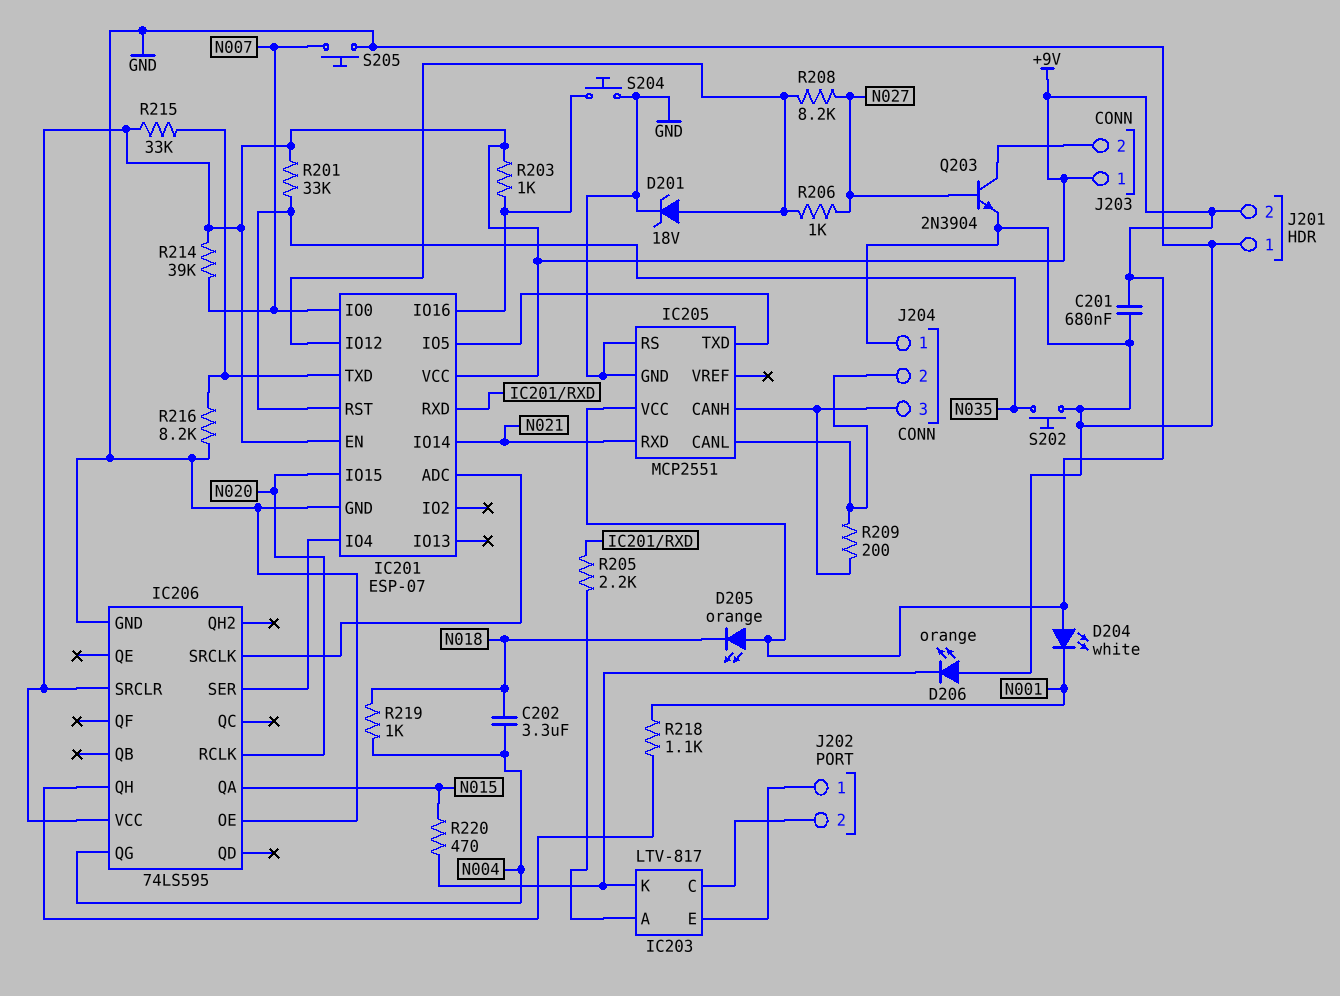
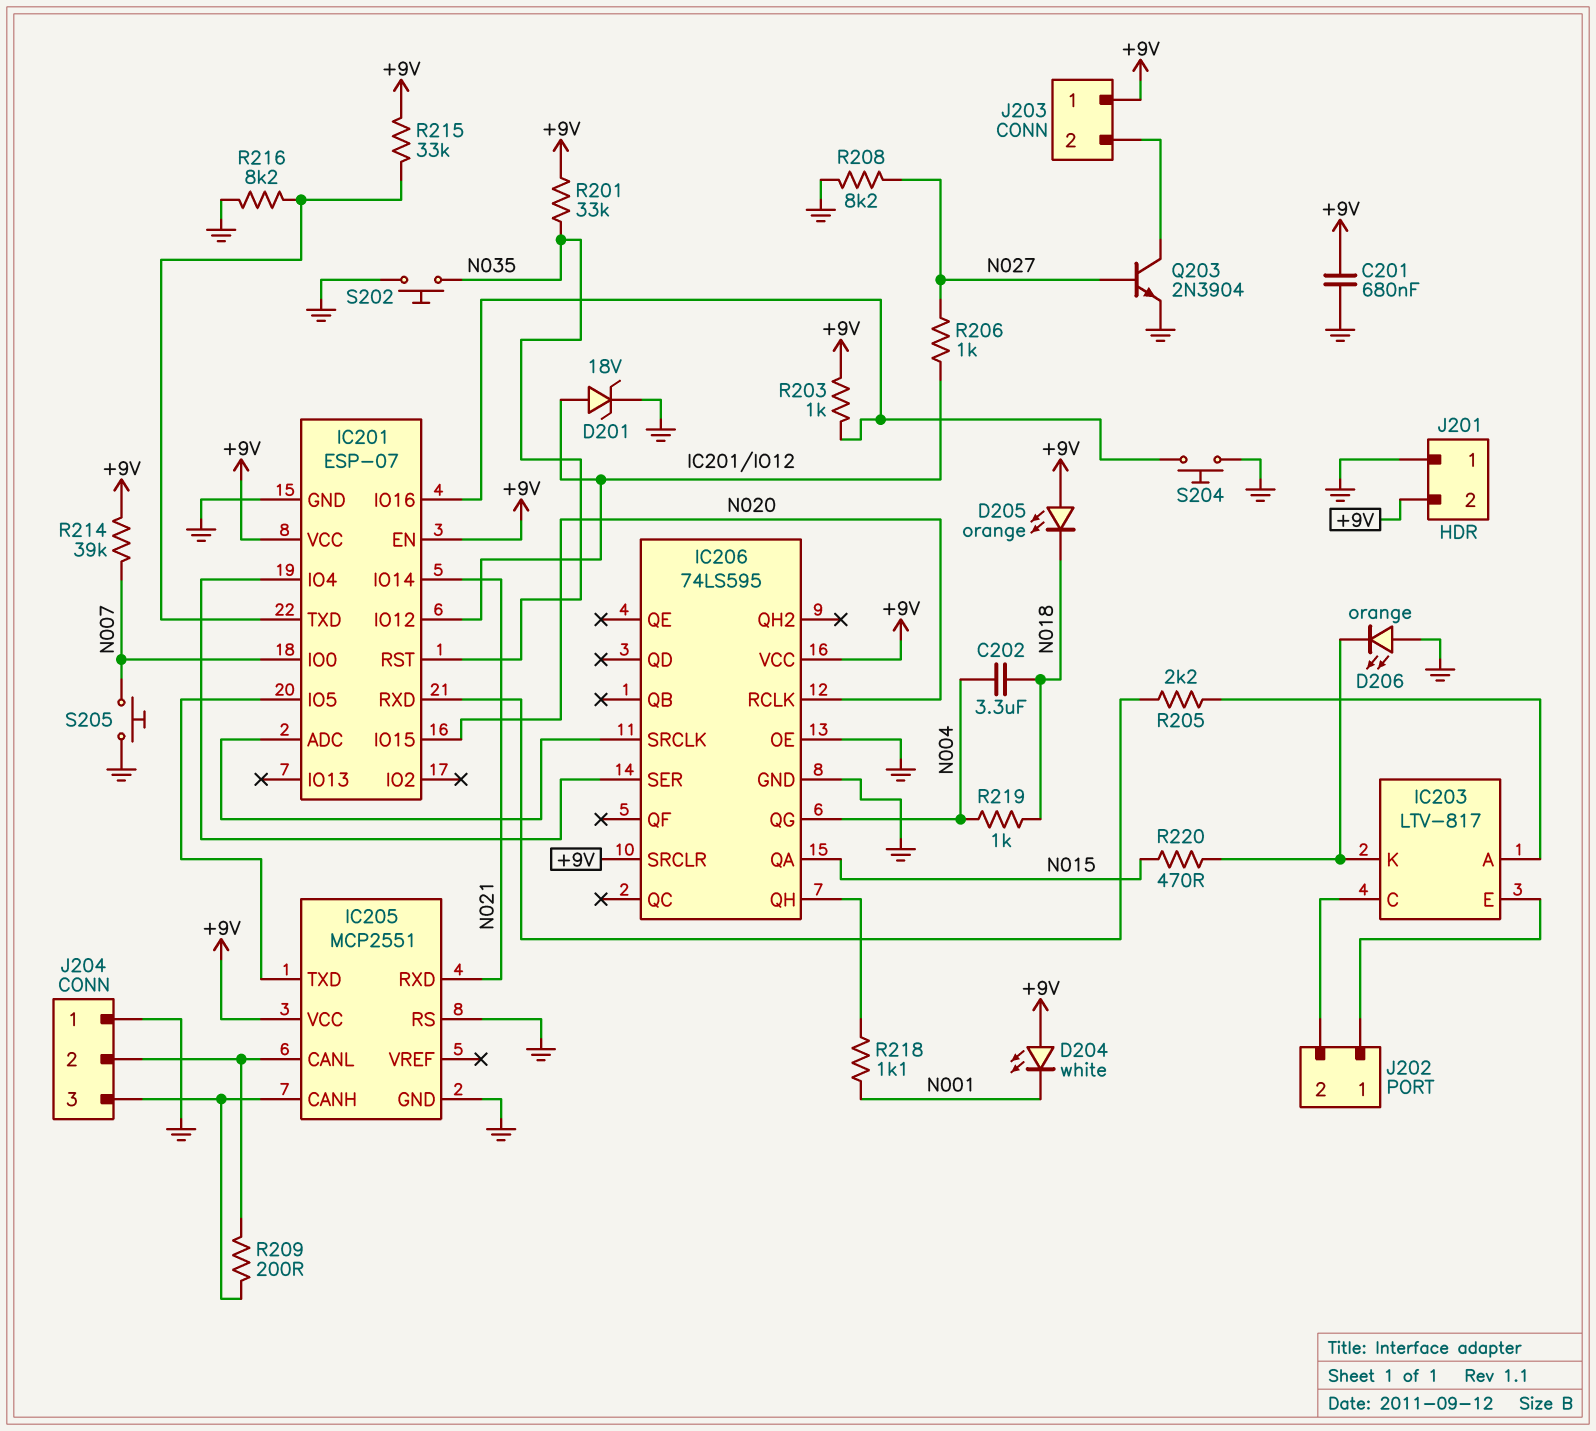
R208: 8.2k (IC201/IO12, N027) -> 8.2k (GND, N027)

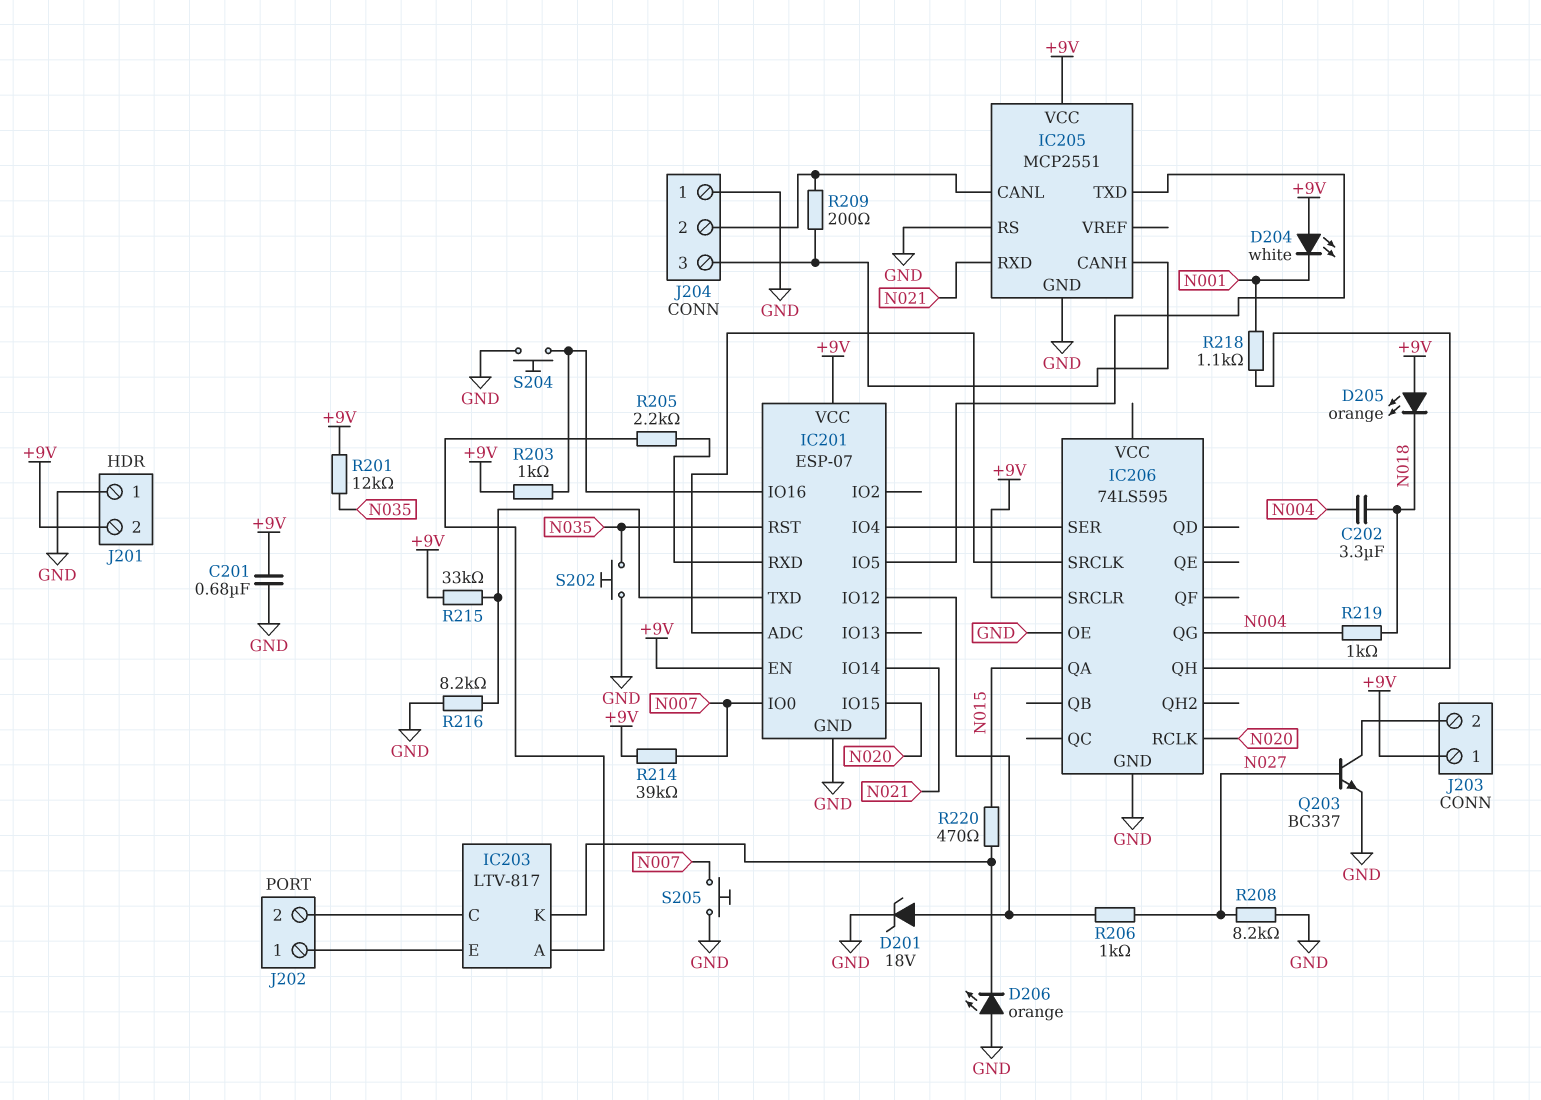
IC206 pin VCC: +9V -> none
Q203: NPN 2N3904 (B N027, C J203/2, E GND) -> NPN BC337 (B N027, C J203/2, E GND)
R201: 33k (+9V, N035) -> 12k (+9V, N035)

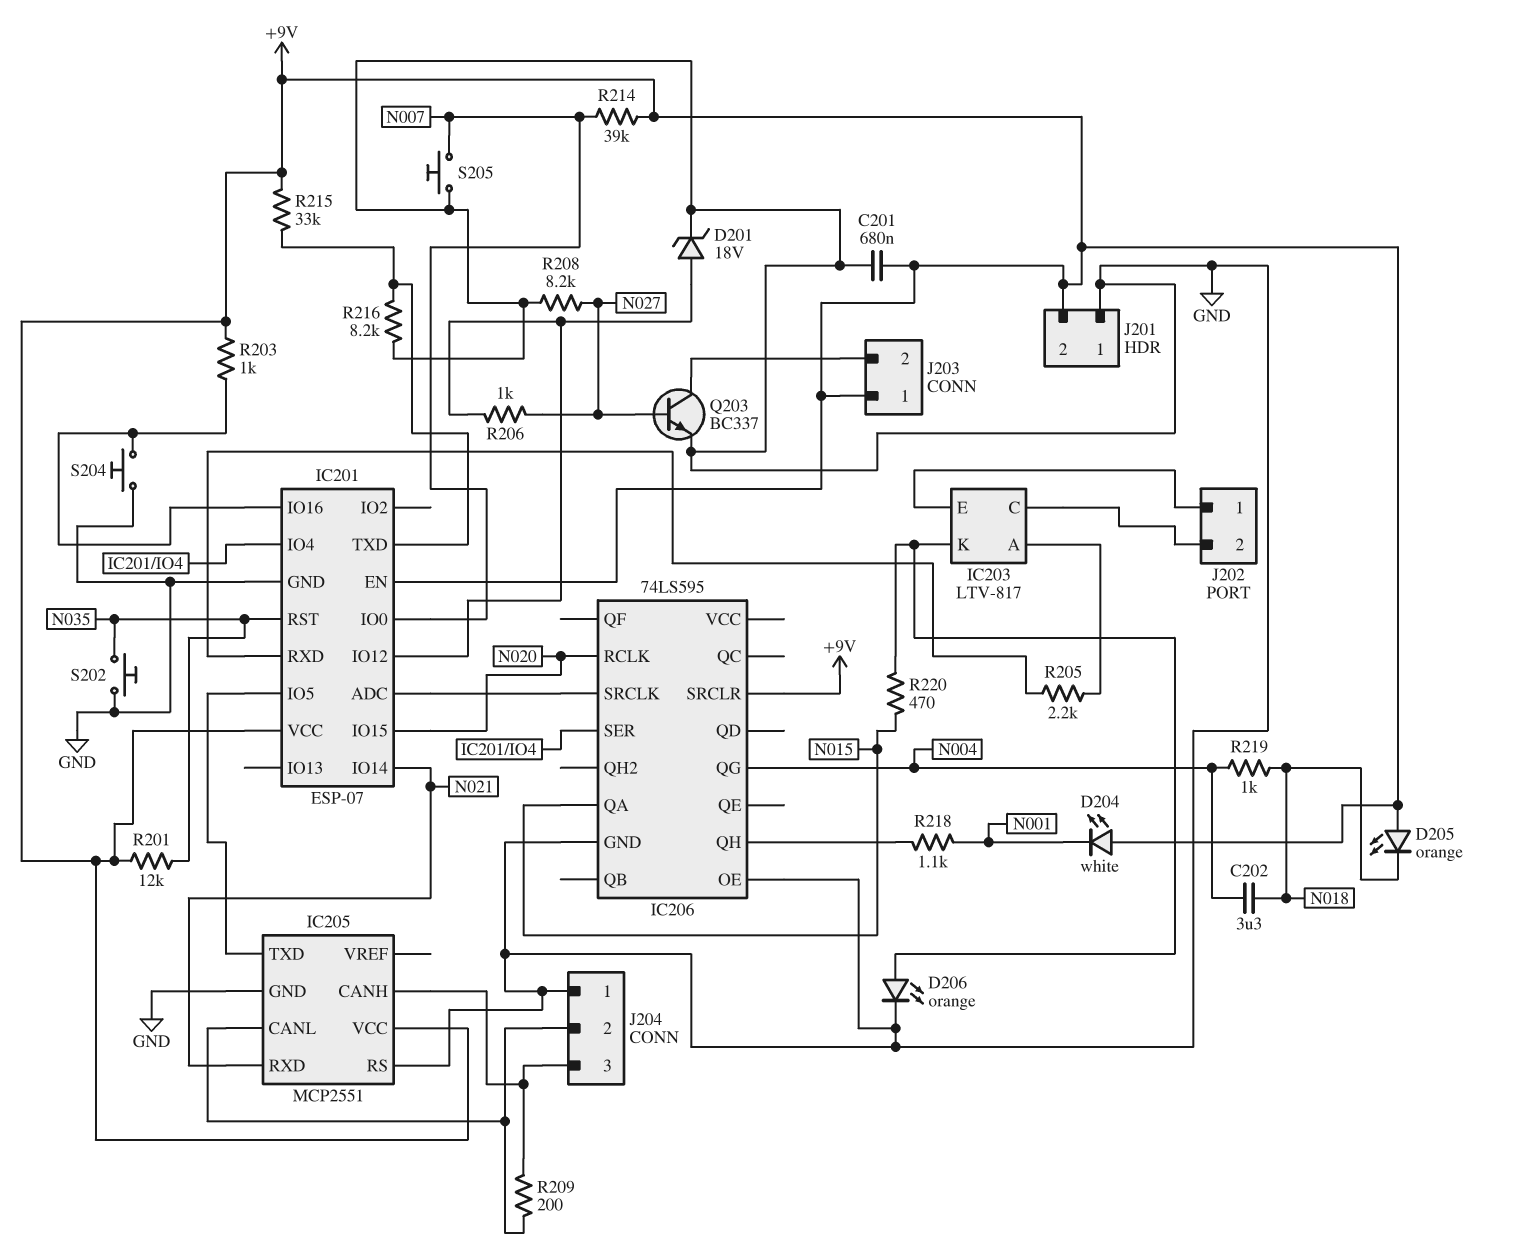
D206: LED orange (A GND, K IC203/K) -> LED orange (A IC203/K, K GND)

